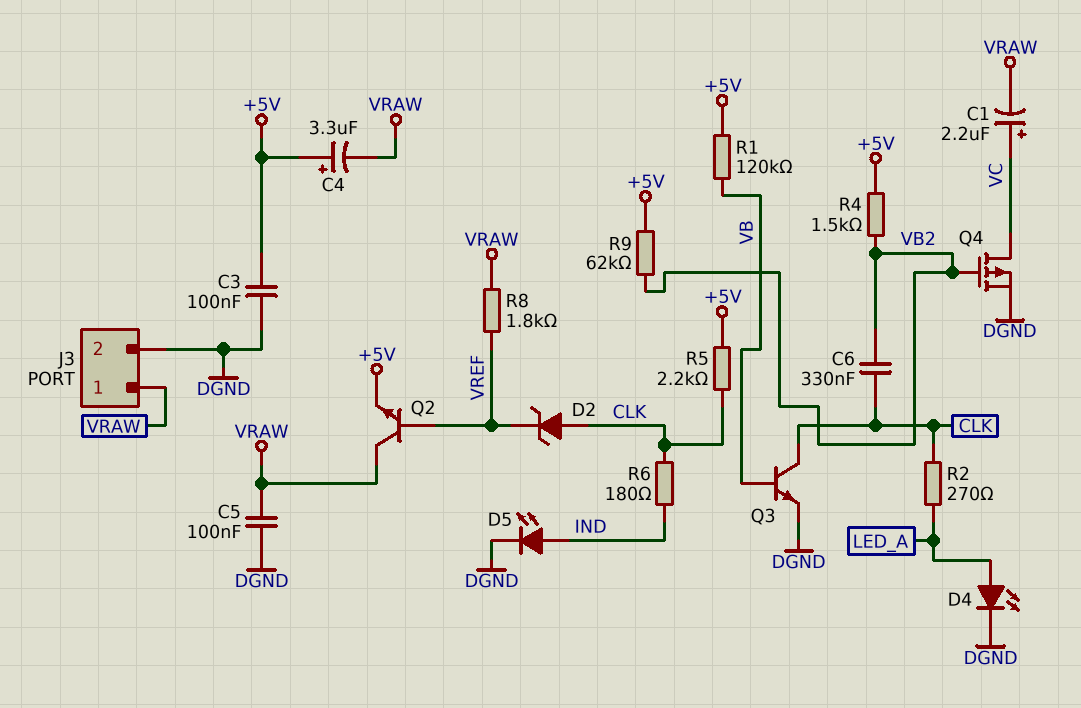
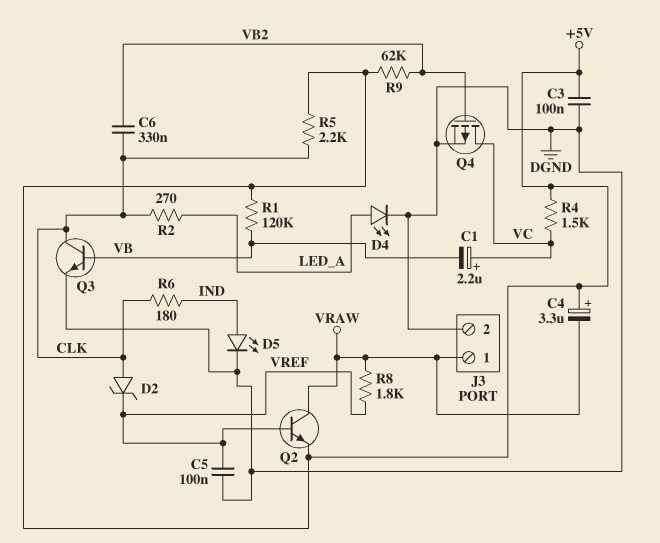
C1: 2.2uF (plus VC, minus VRAW) -> 2.2uF (plus VC, minus VB)
C5: 100nF (DGND, VRAW) -> 100nF (DGND, VREF)
R4: 1.5k (+5V, VB2) -> 1.5k (+5V, VC)

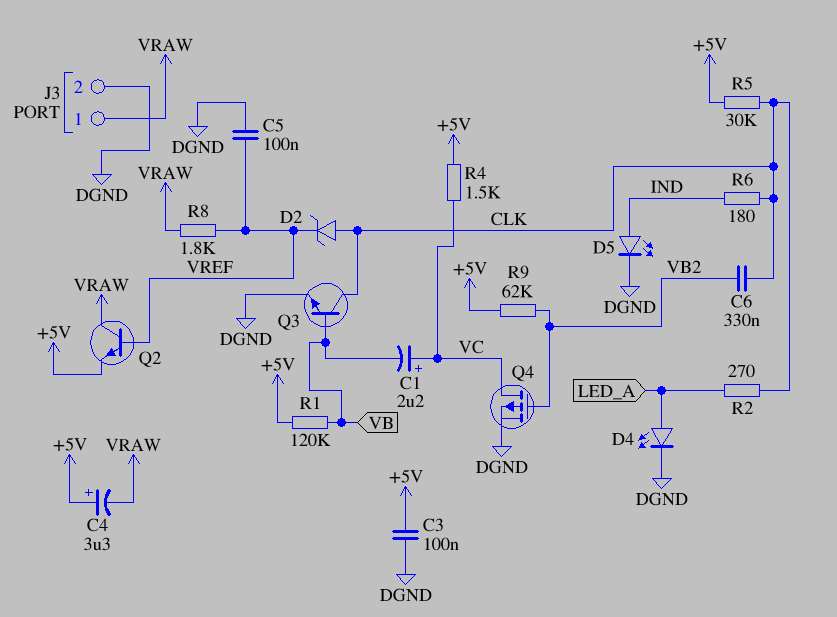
R5: 2.2k (+5V, CLK) -> 30k (+5V, CLK)

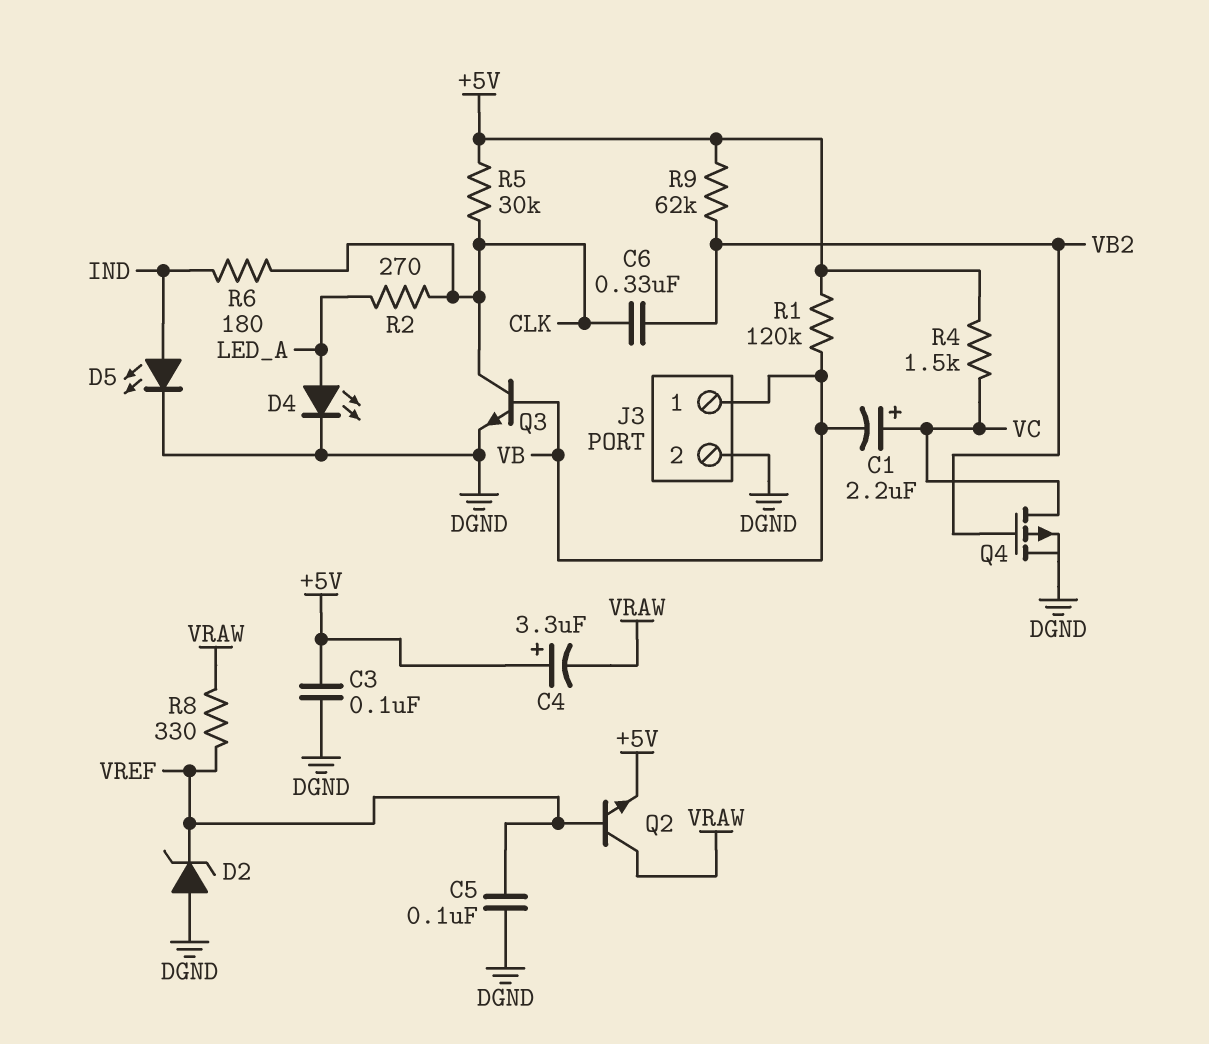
D2: zener (A CLK, K VREF) -> zener (A DGND, K VREF)
J3 pin 1: VRAW -> VB
R8: 1.8k (VRAW, VREF) -> 330 (VRAW, VREF)

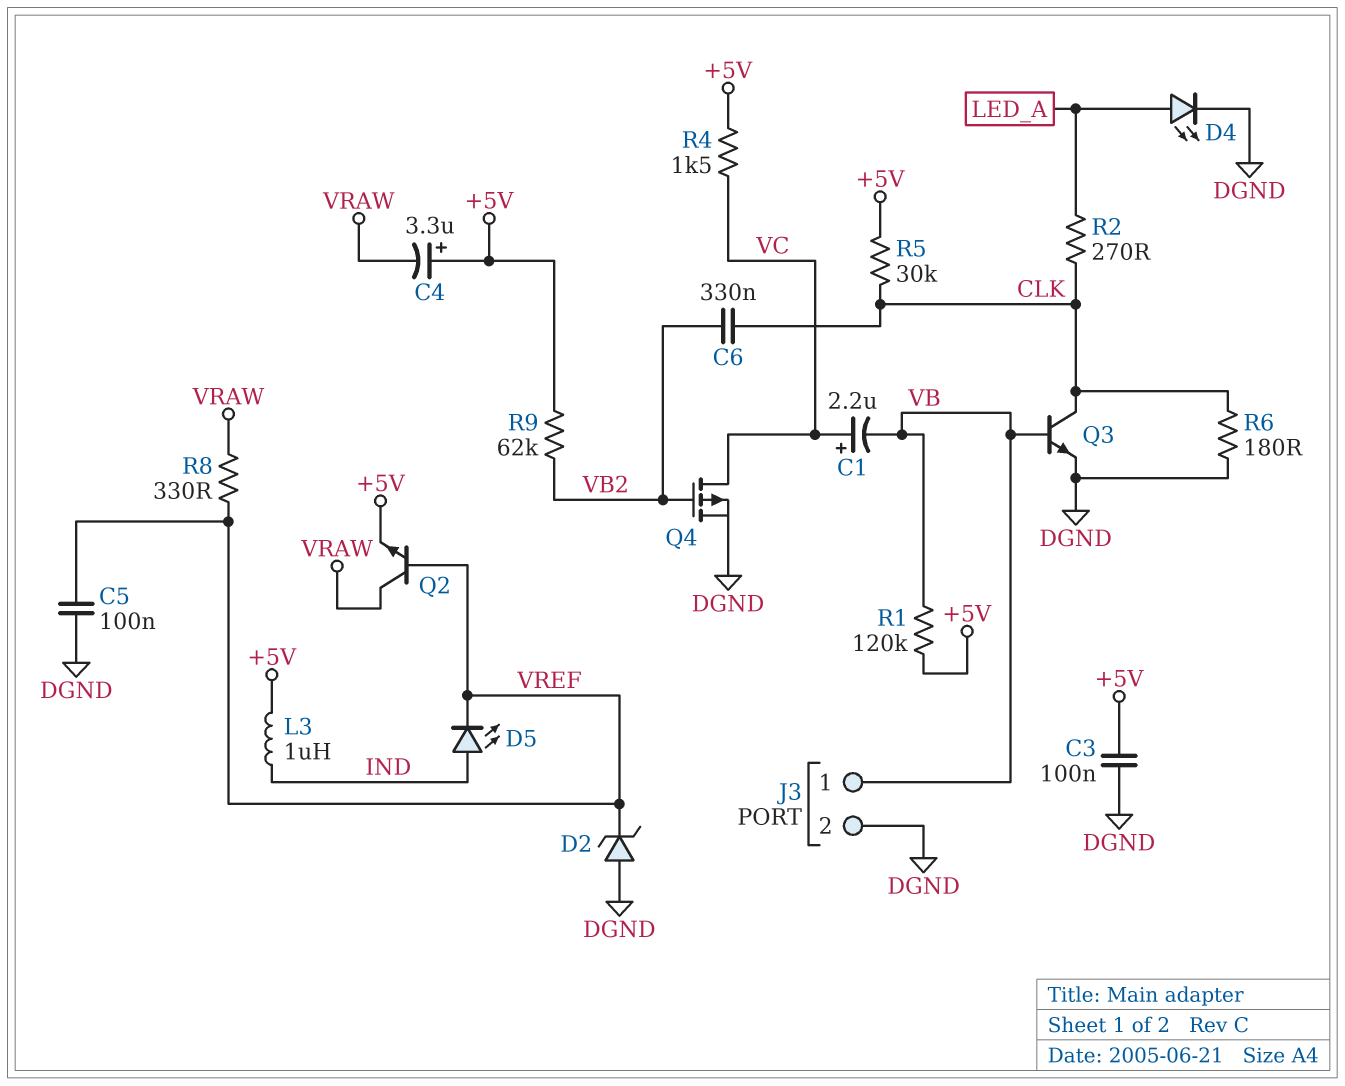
D5: LED (A IND, K DGND) -> LED (A IND, K VREF)
L3: none -> 1uH (+5V, IND)
R6: 180 (CLK, IND) -> 180 (CLK, DGND)

